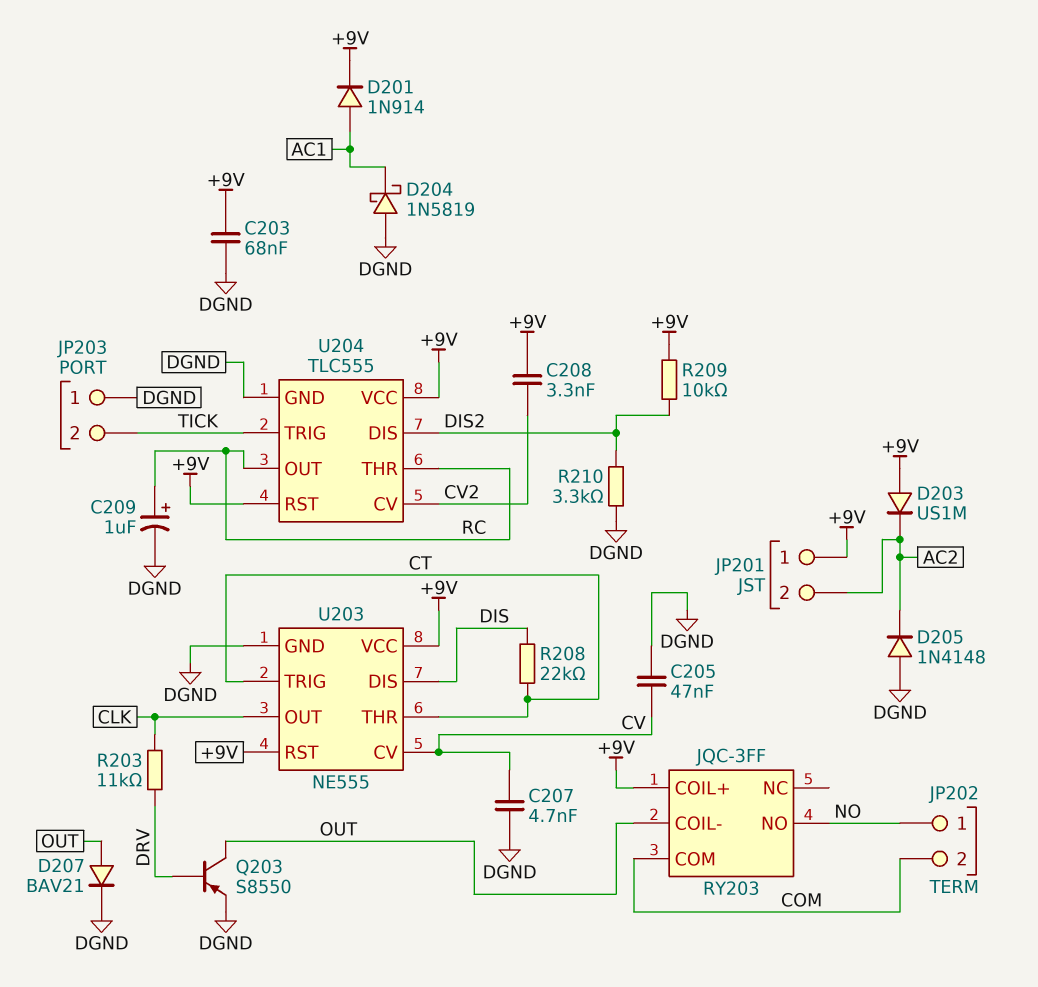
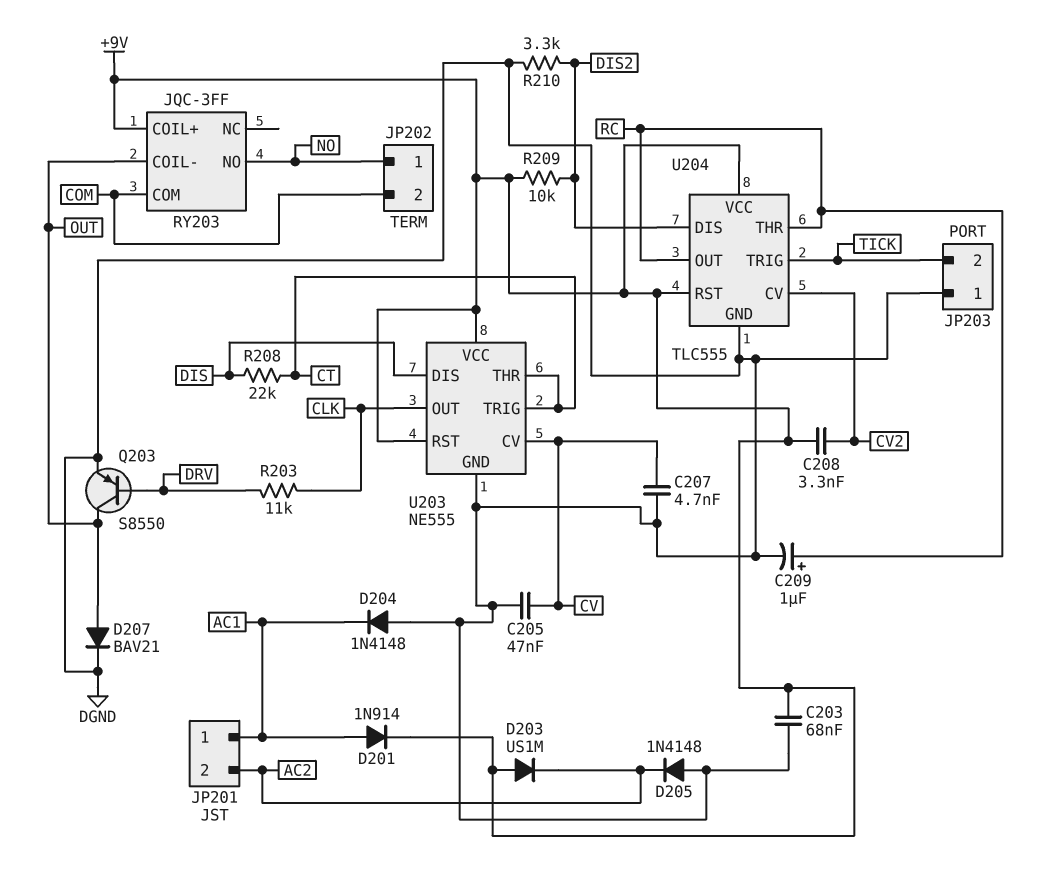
D204: schottky 1N5819 (A DGND, K AC1) -> diode 1N4148 (A DGND, K AC1)
JP201 pin 1: +9V -> AC1

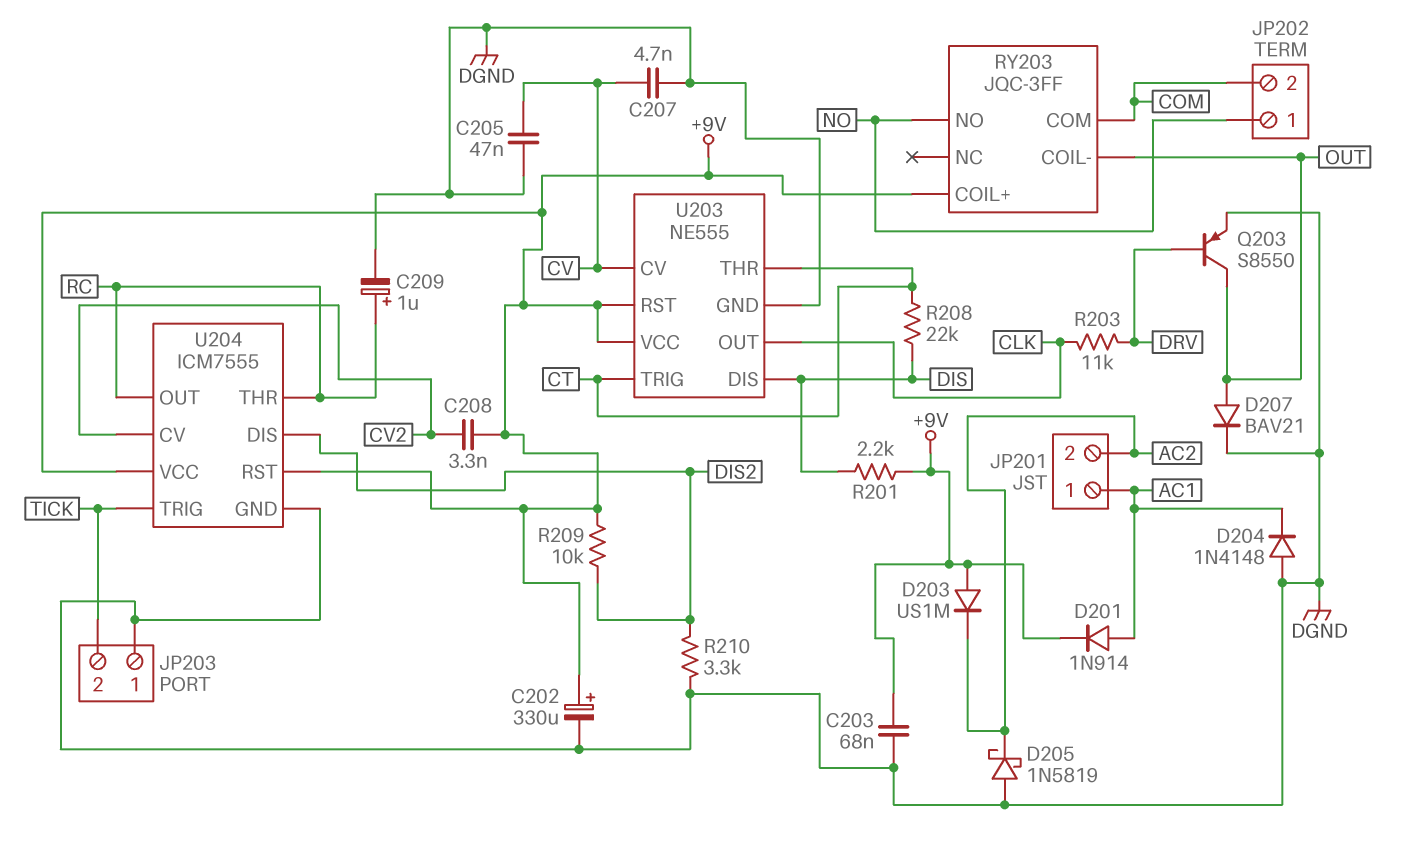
C202: none -> 330uF (plus +9V, minus DGND)
D205: diode 1N4148 (A DGND, K AC2) -> schottky 1N5819 (A DGND, K AC2)
R201: none -> 2.2k (+9V, DIS)
U204: TLC555 -> ICM7555

